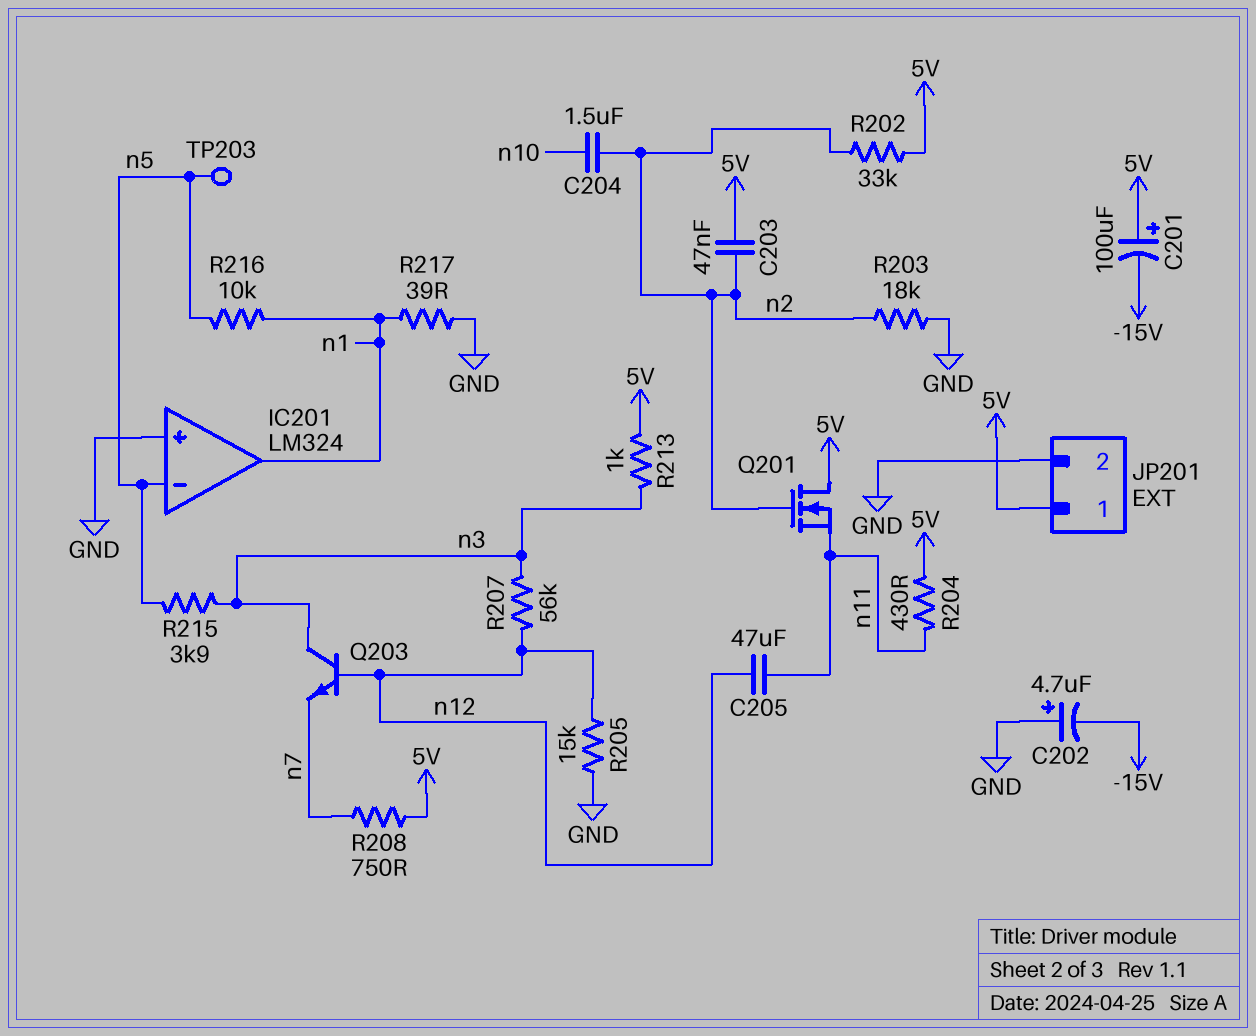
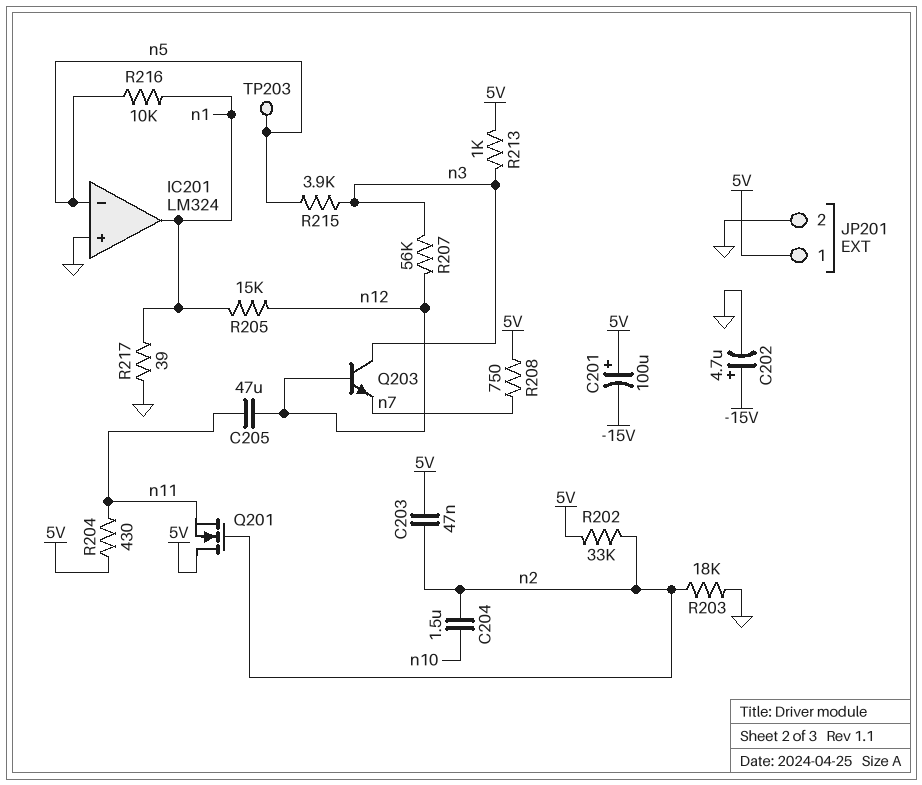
C202: 4.7uF (plus GND, minus -15V) -> 4.7uF (plus -15V, minus GND)
R205: 15k (GND, n12) -> 15k (n1, n12)

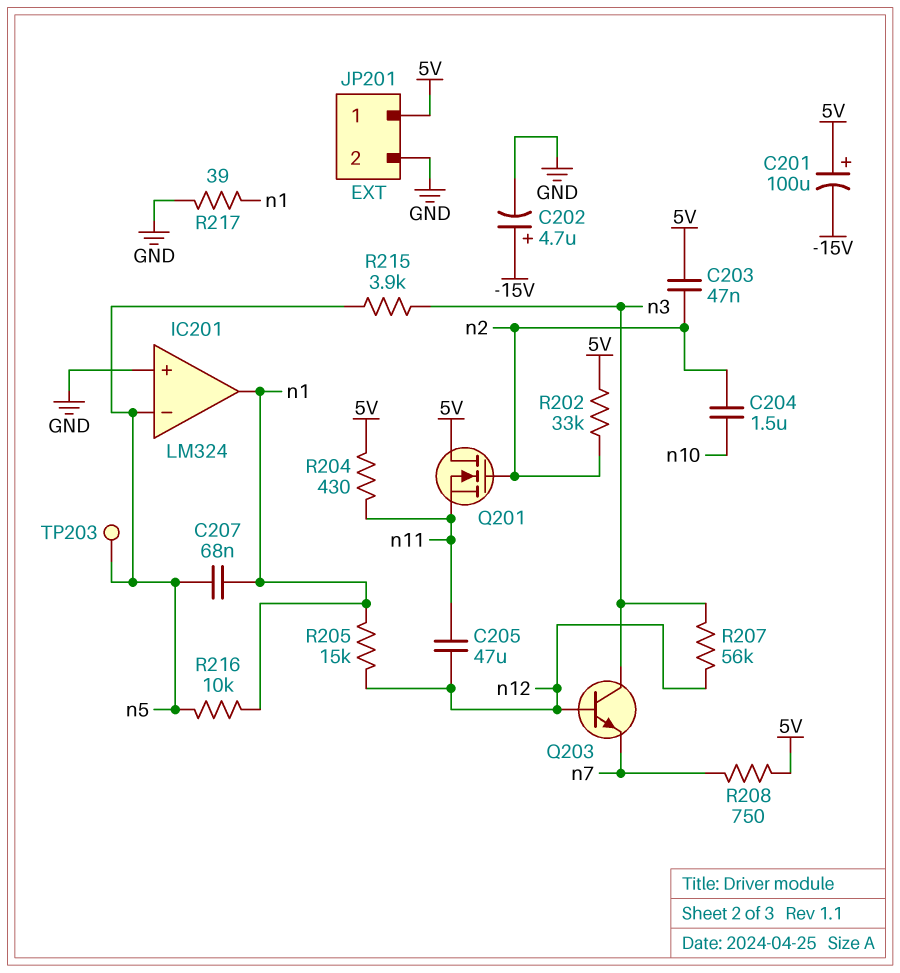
C207: none -> 68nF (n1, n5)
R203: 18k (GND, n2) -> none
R213: 1k (5V, n3) -> none

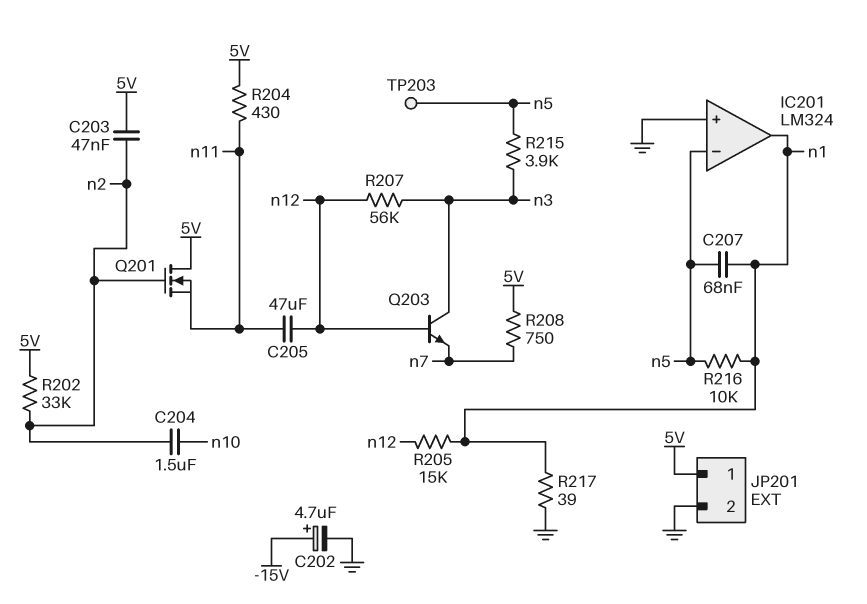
C201: 100uF (plus 5V, minus -15V) -> none

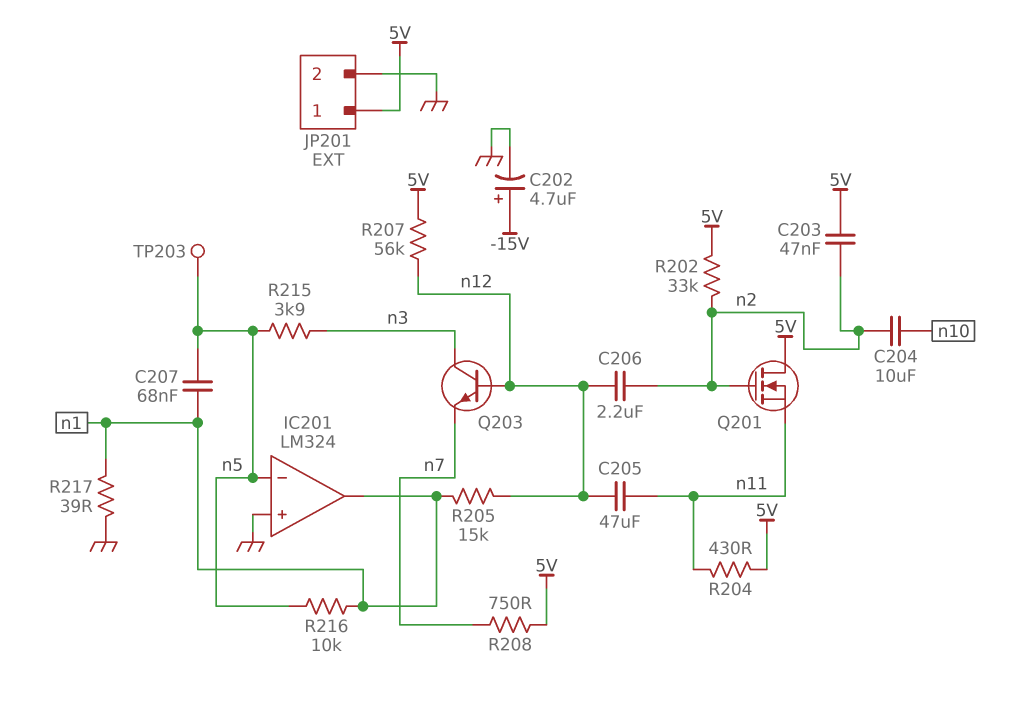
C204: 1.5uF (n2, n10) -> 10uF (n2, n10)
C206: none -> 2.2uF (n2, n12)
R207: 56k (n3, n12) -> 56k (5V, n12)

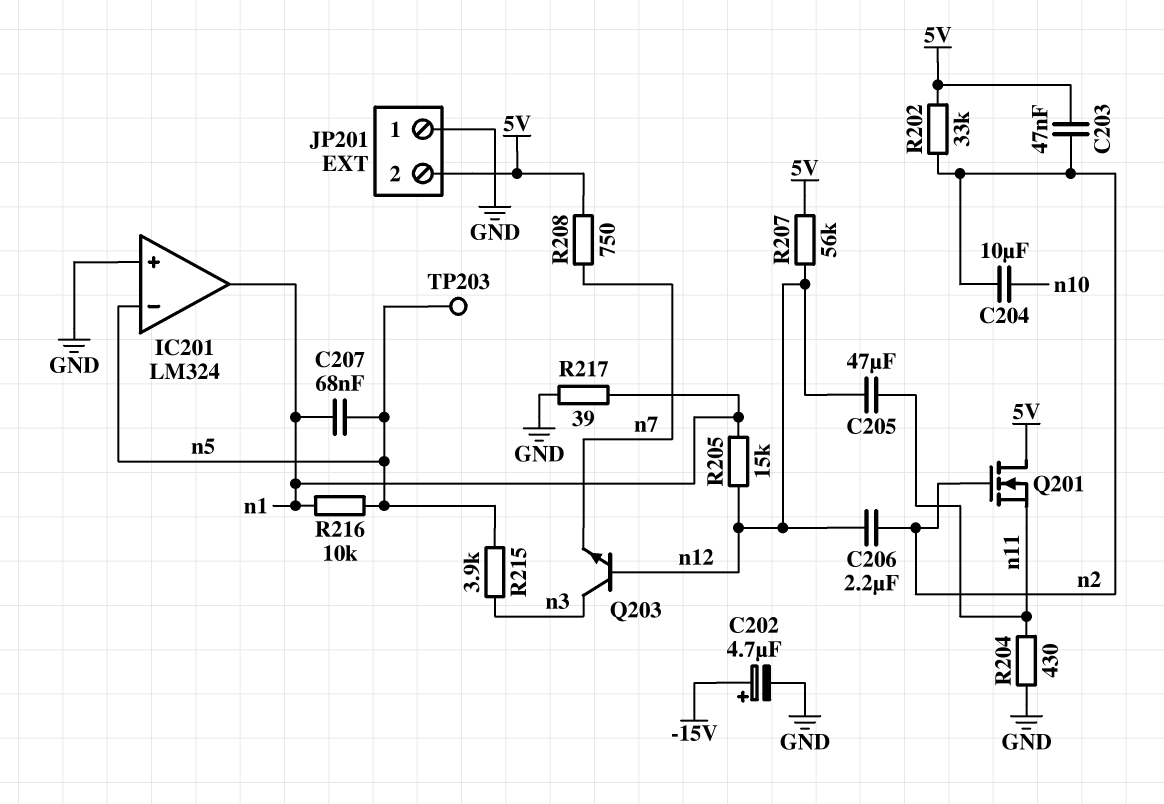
JP201 pin 1: 5V -> GND
JP201 pin 2: GND -> 5V
R204: 430 (5V, n11) -> 430 (GND, n11)

